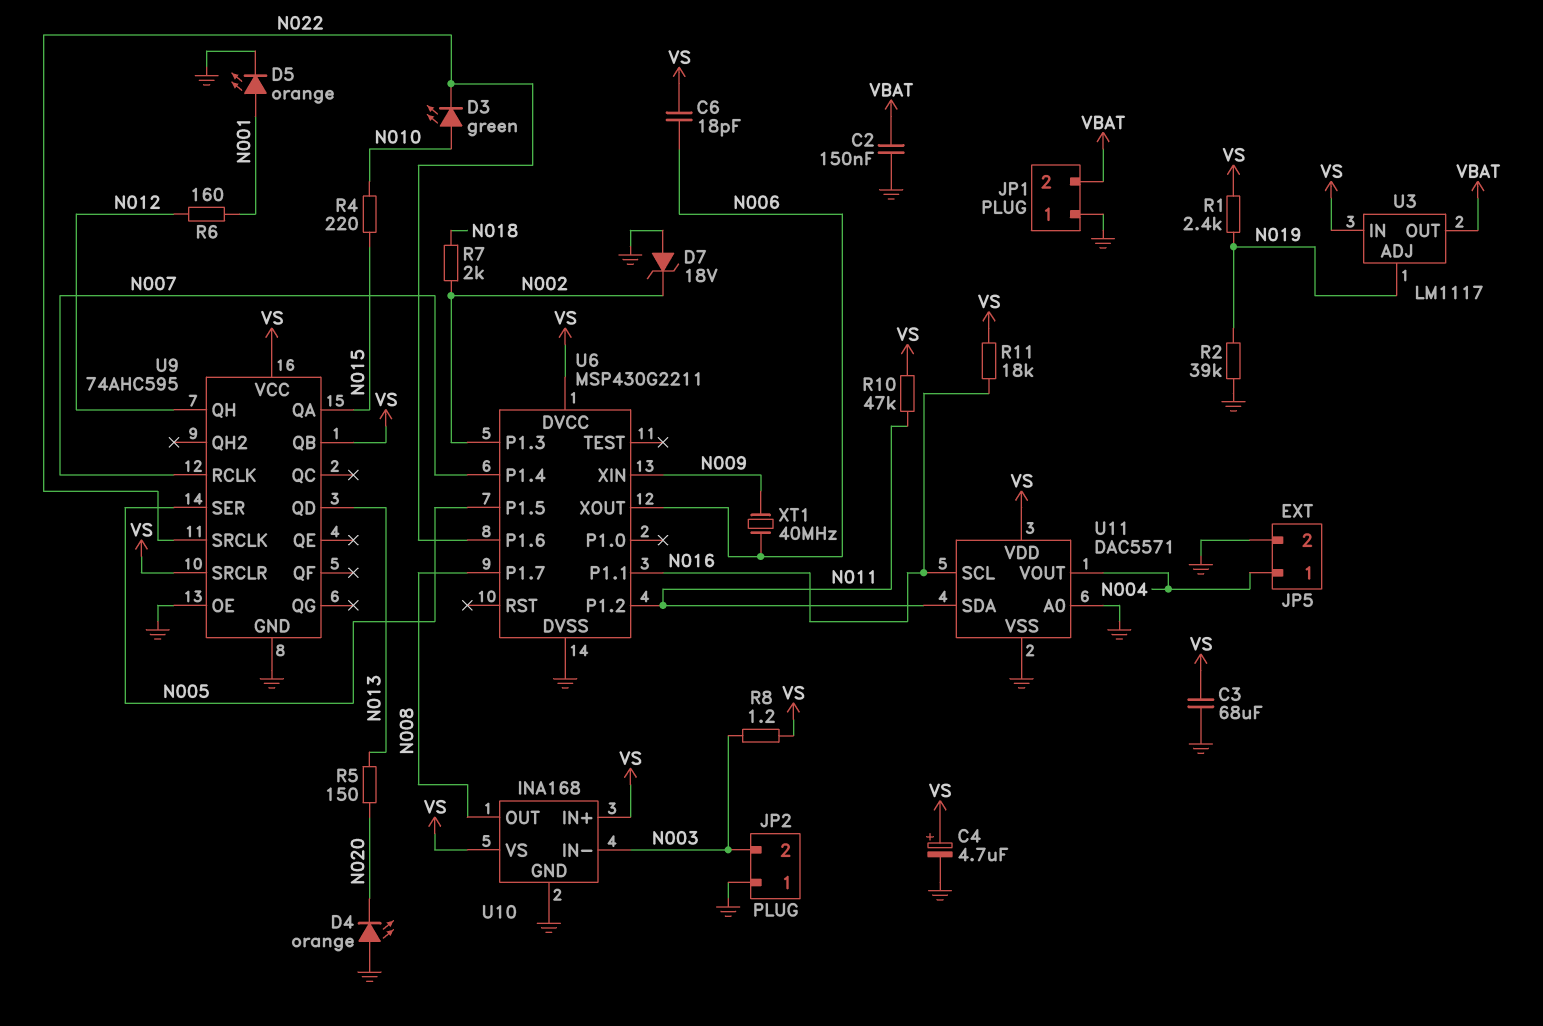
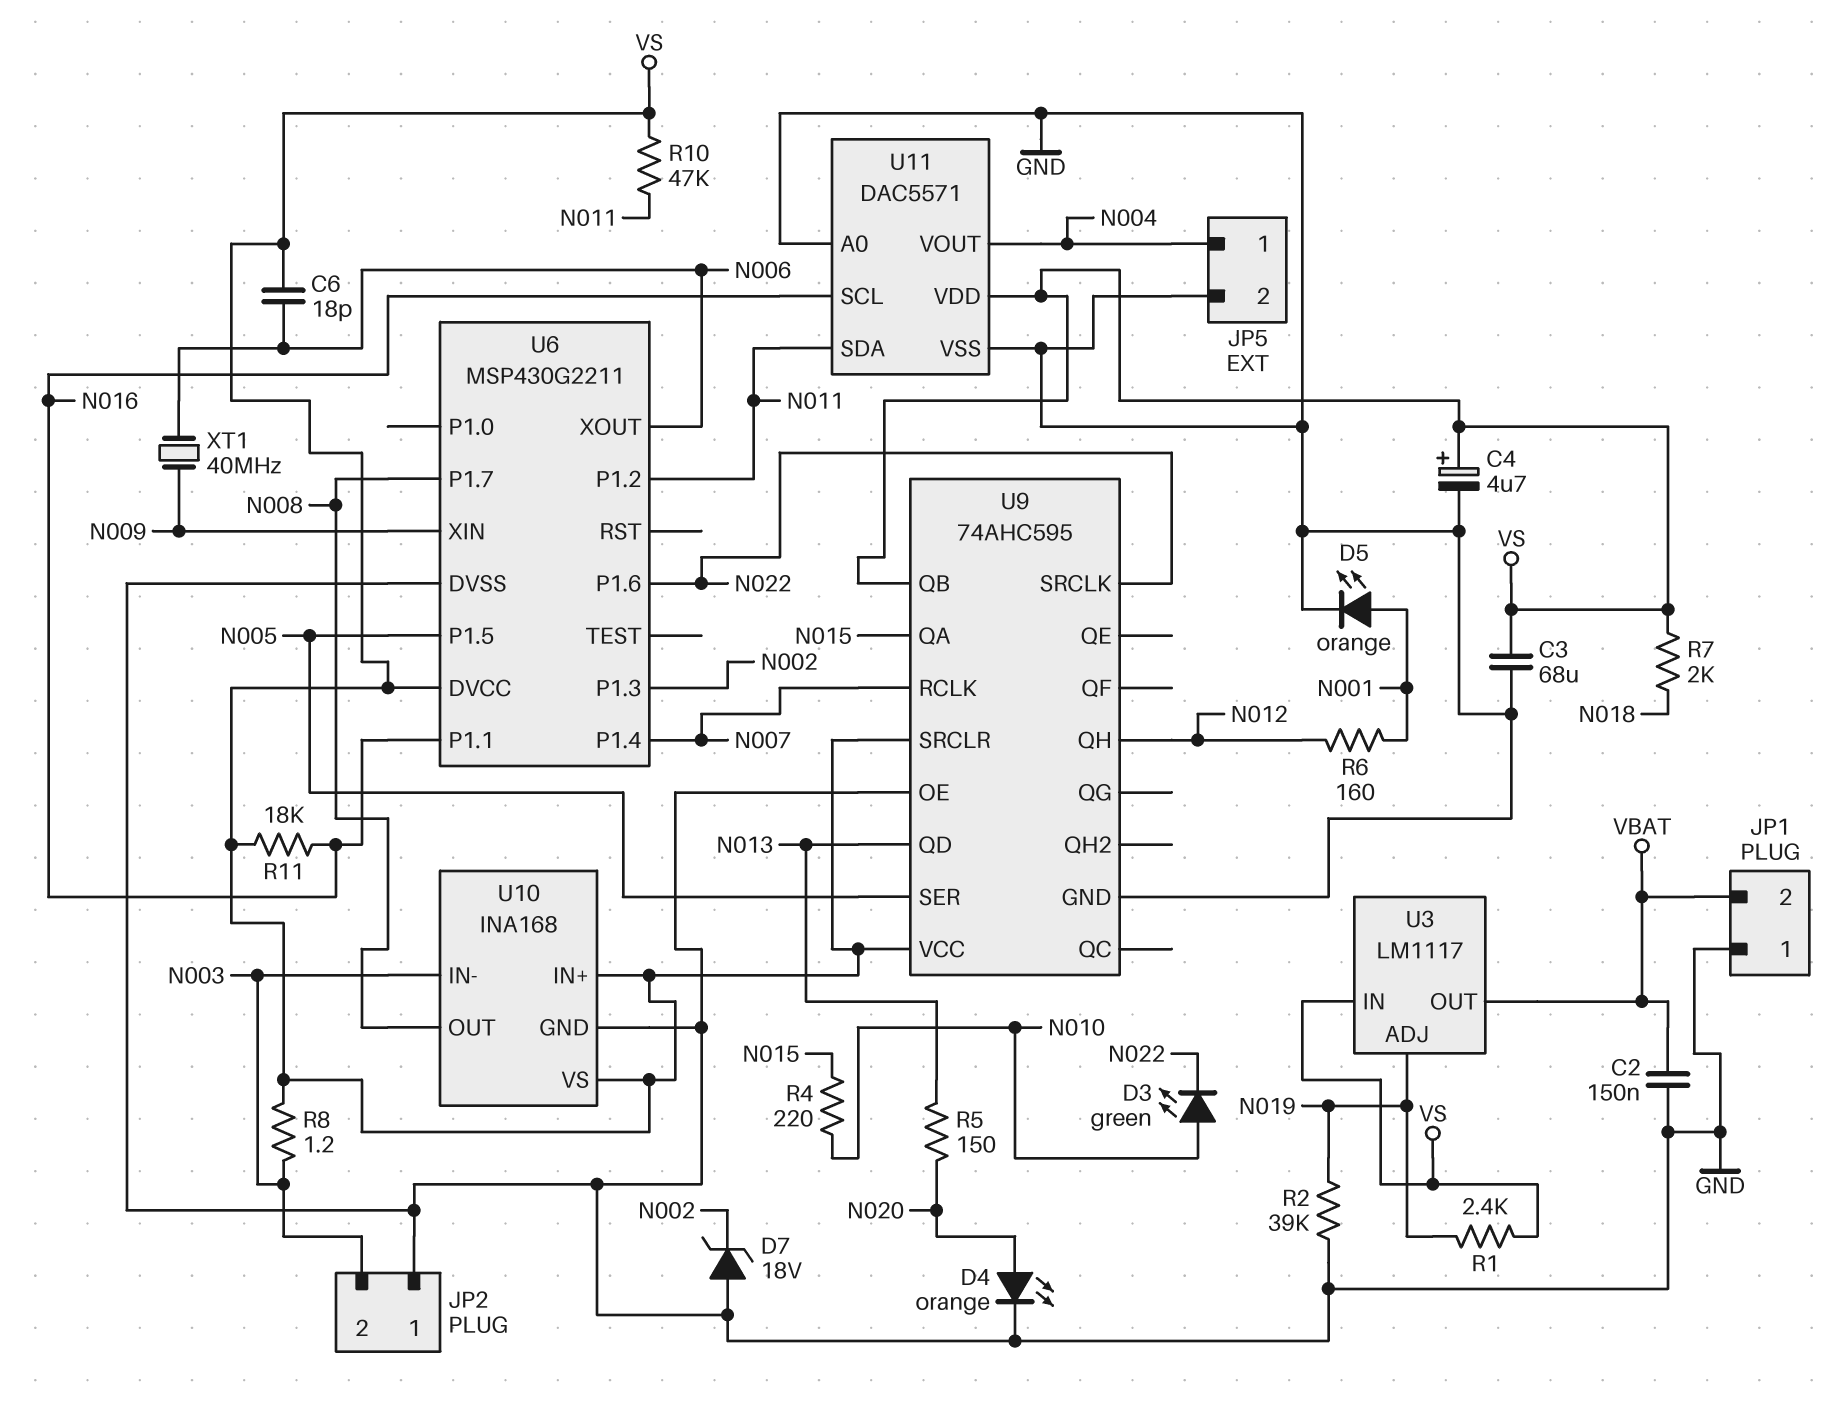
D4: LED orange (A GND, K N020) -> LED orange (A N020, K GND)
R7: 2k (N002, N018) -> 2k (N018, VS)

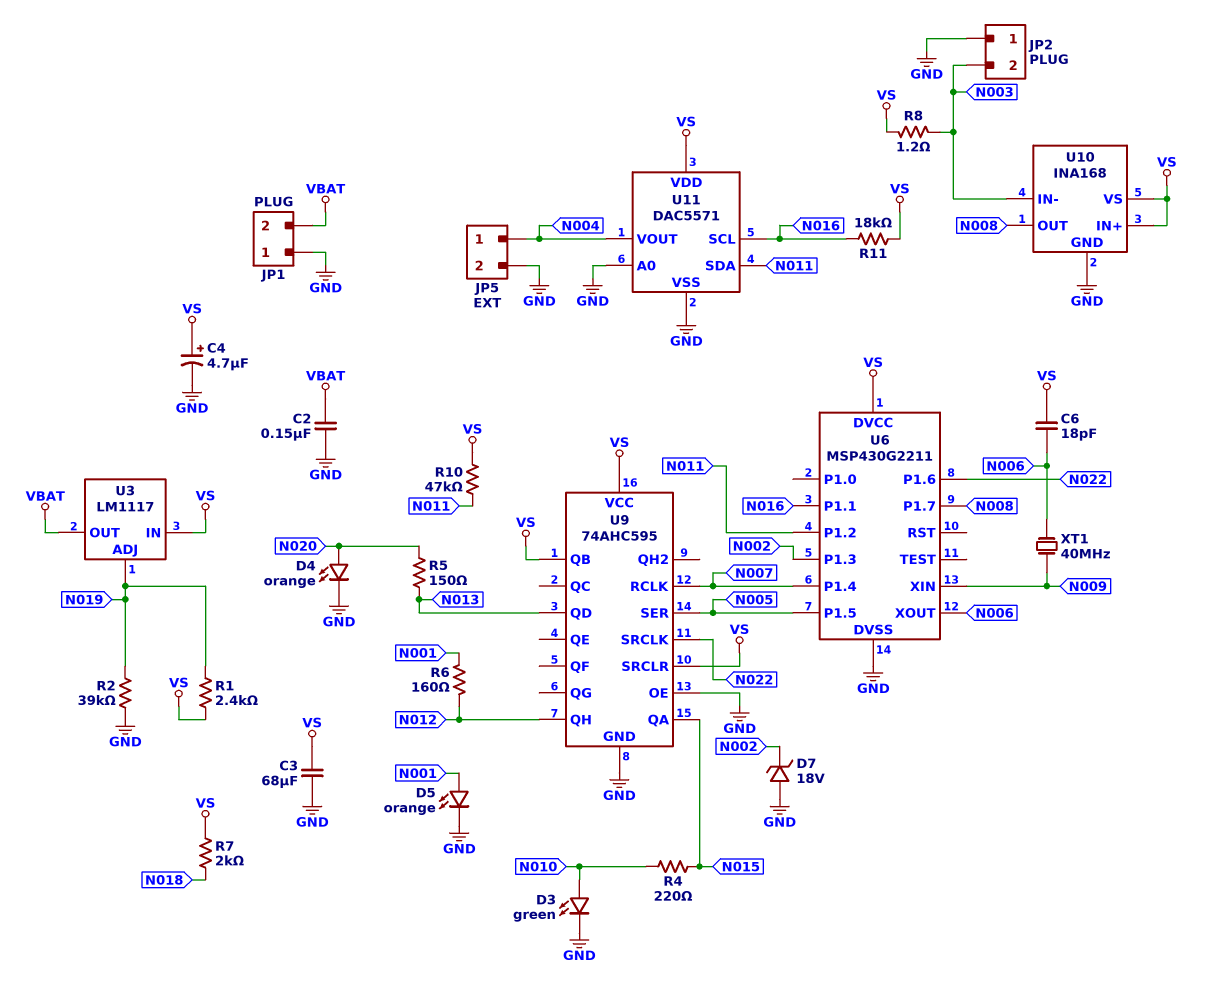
D3: LED green (A N010, K N022) -> LED green (A N010, K GND)

